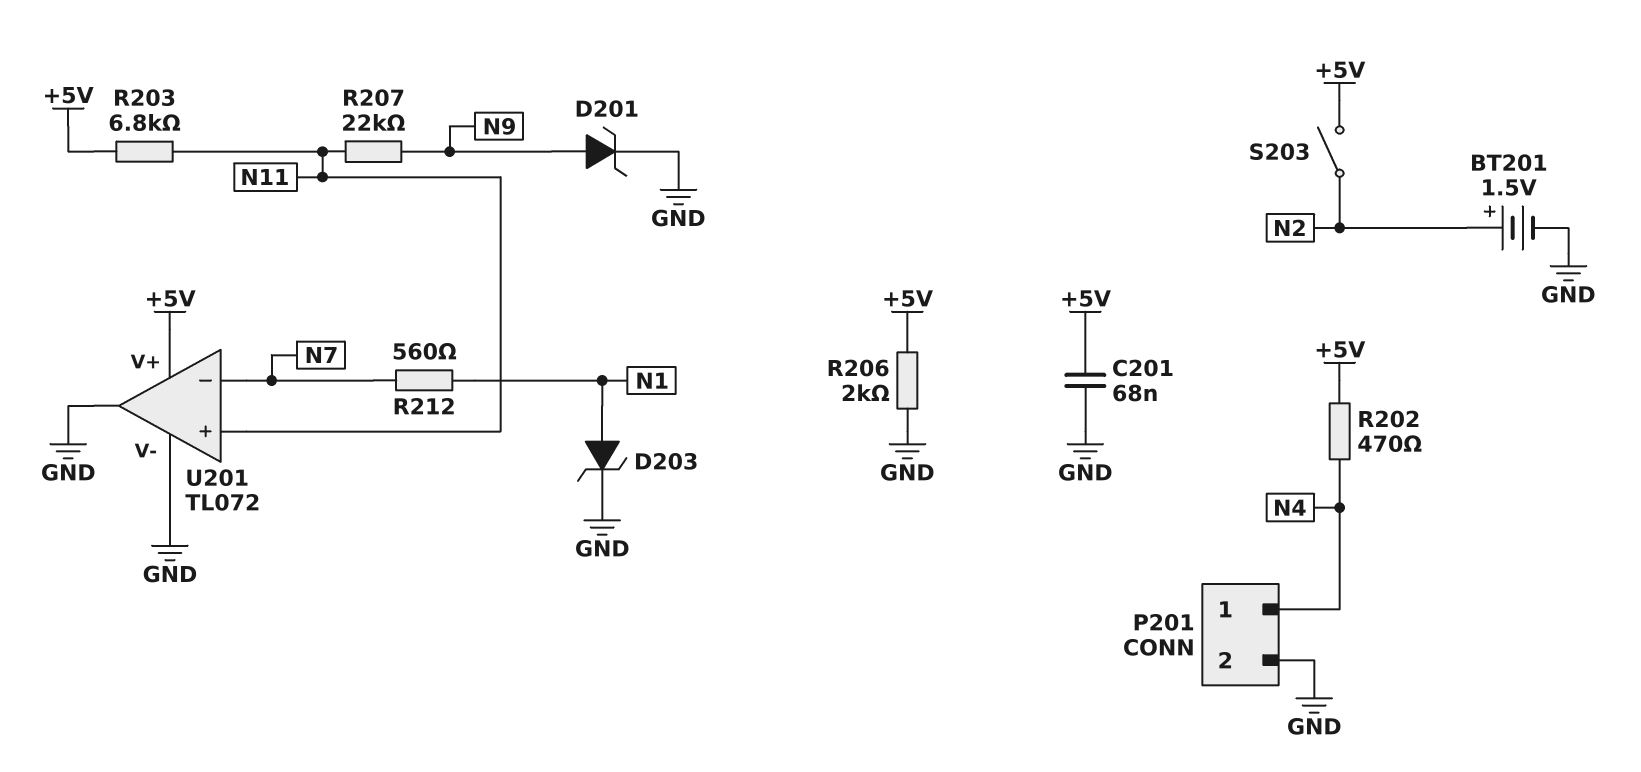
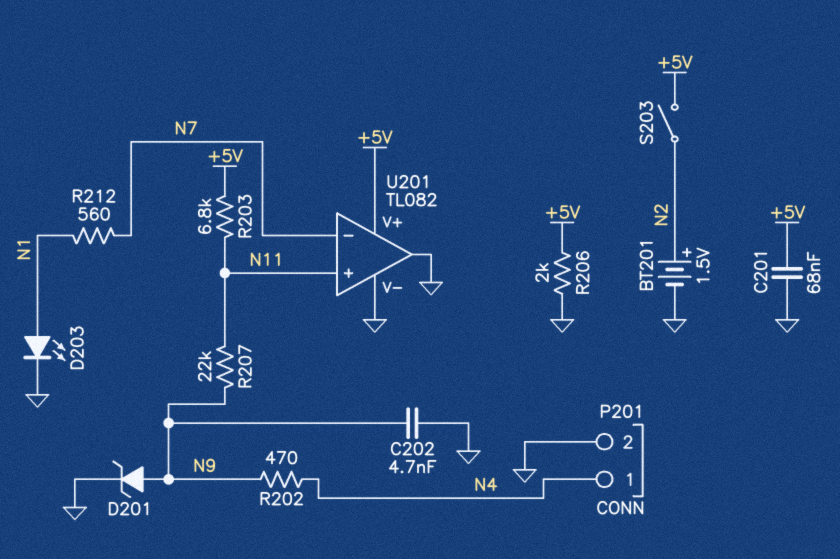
C202: none -> 4.7nF (GND, N9)
D203: zener (A N1, K GND) -> LED (A N1, K GND)
R202: 470 (+5V, N4) -> 470 (N4, N9)
U201: TL072 -> TL082

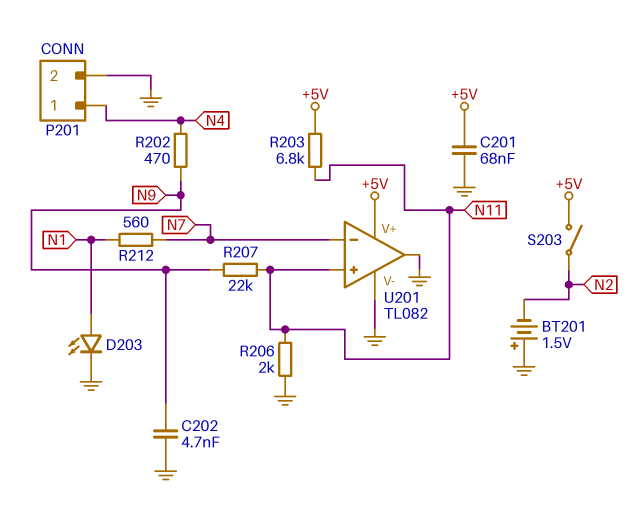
BT201: 1.5V (plus N2, minus GND) -> 1.5V (plus GND, minus N2)
D201: zener (A N9, K GND) -> none
R206: 2k (+5V, GND) -> 2k (GND, N11)

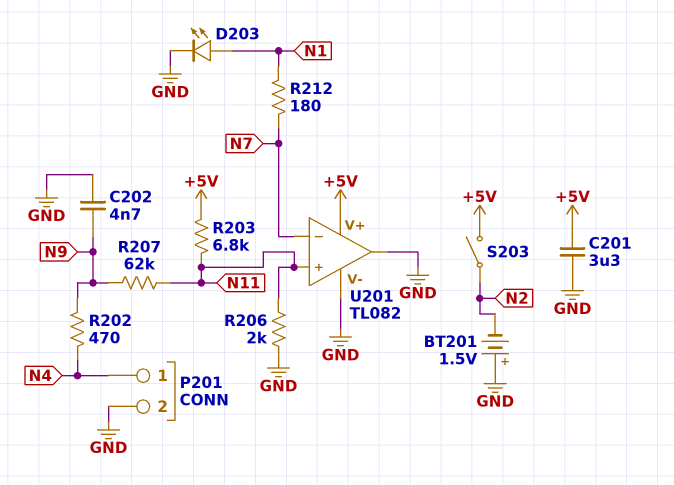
C201: 68nF (+5V, GND) -> 3.3uF (+5V, GND)
R207: 22k (N9, N11) -> 62k (N9, N11)
R212: 560 (N1, N7) -> 180 (N1, N7)

